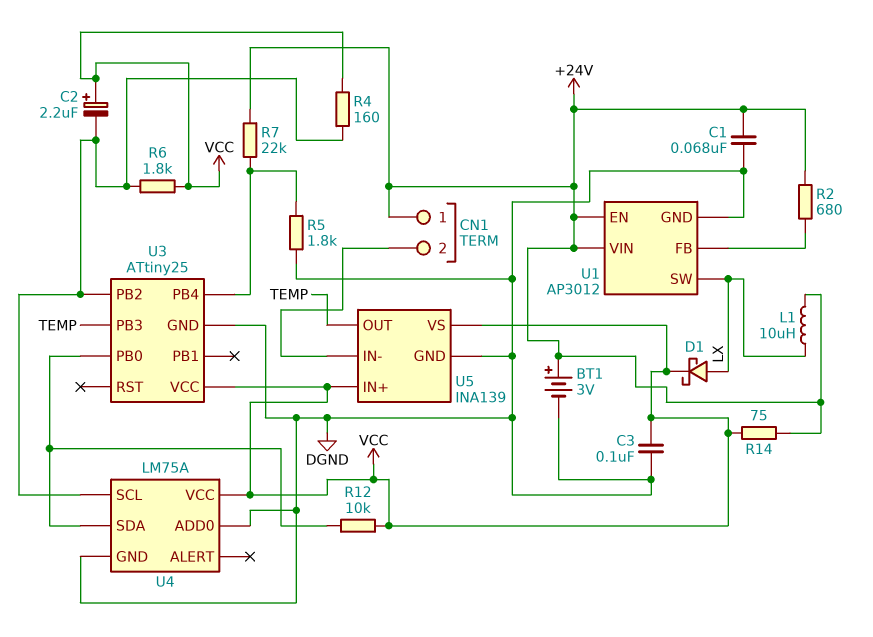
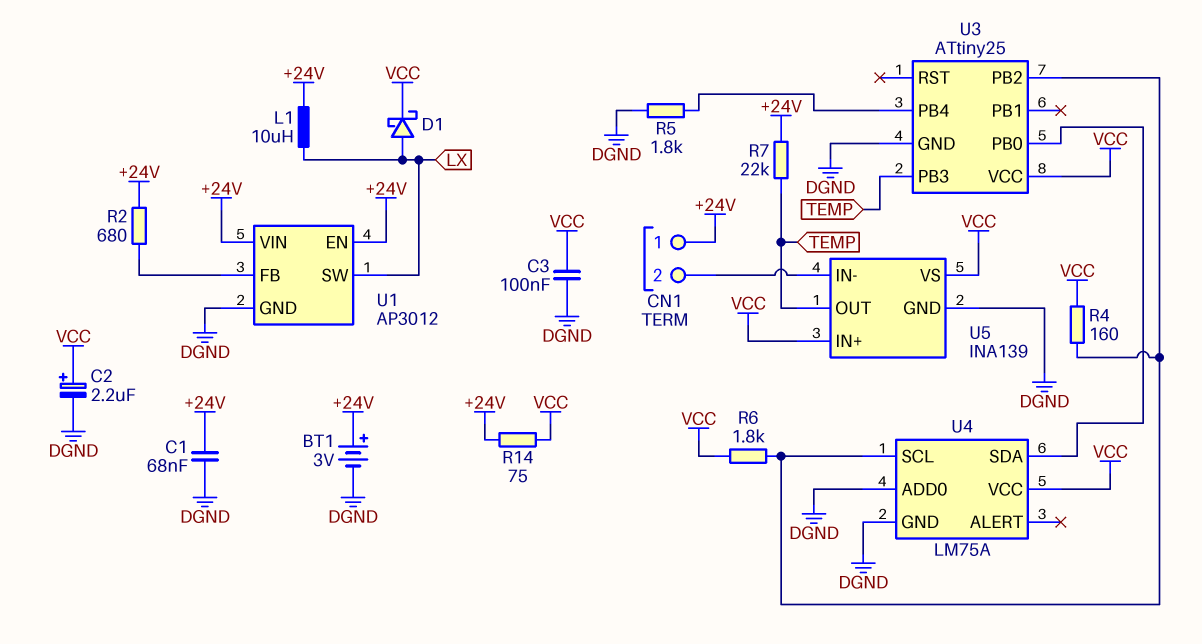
C2: 2.2uF (plus VCC, minus U3/PB2) -> 2.2uF (plus VCC, minus DGND)
R7: 22k (+24V, U3/PB4) -> 22k (+24V, TEMP)
R12: 10k (U3/PB0, VCC) -> none

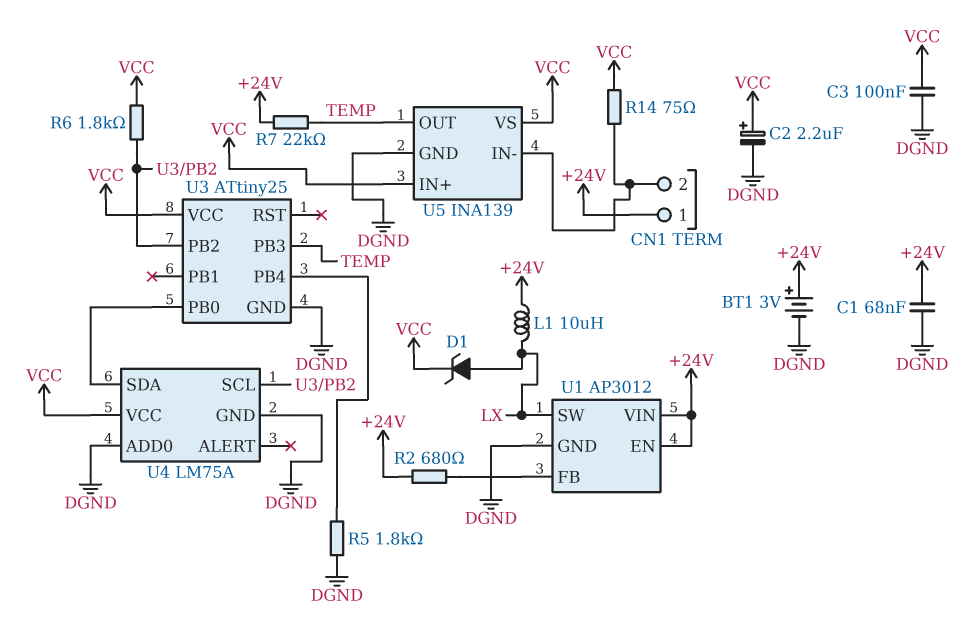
D1: schottky (A LX, K VCC) -> zener (A LX, K VCC)
R4: 160 (U3/PB2, VCC) -> none
R14: 75 (+24V, VCC) -> 75 (CN1/2, VCC)

